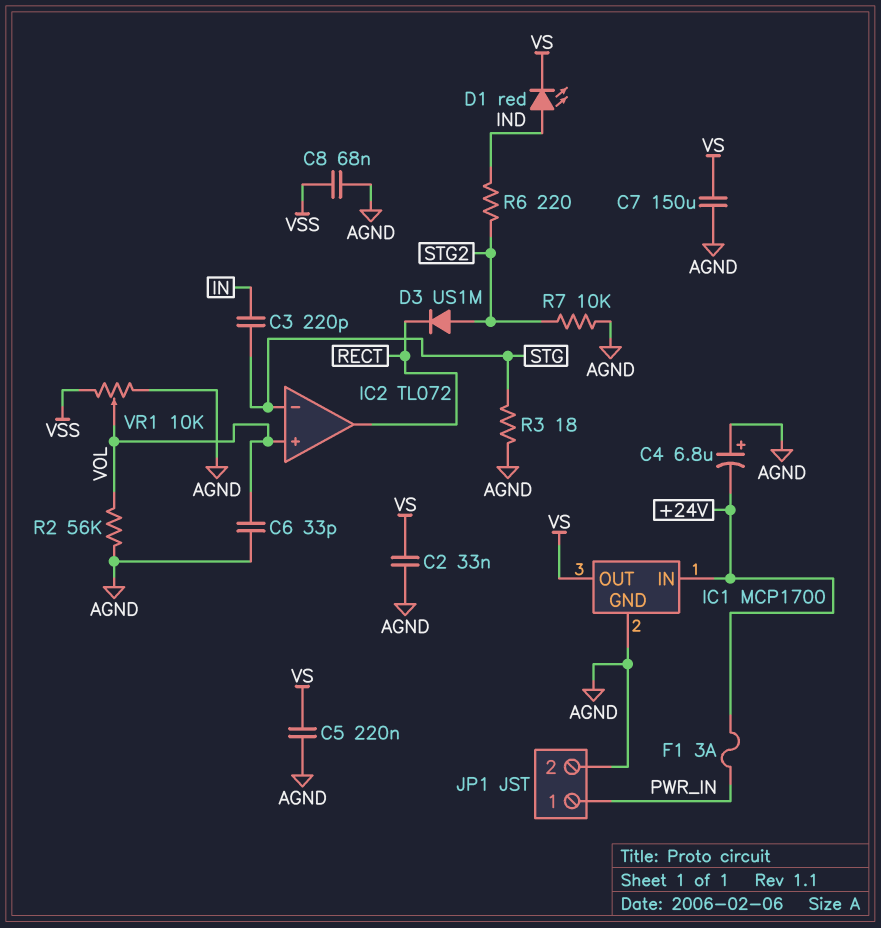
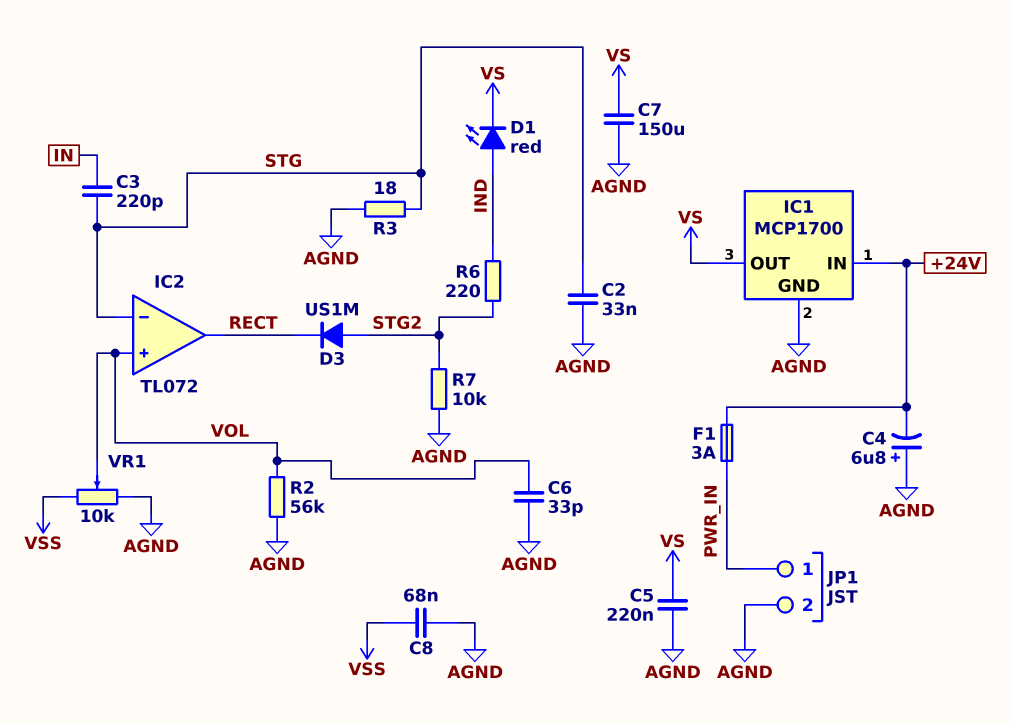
C2: 33nF (AGND, VS) -> 33nF (AGND, STG)

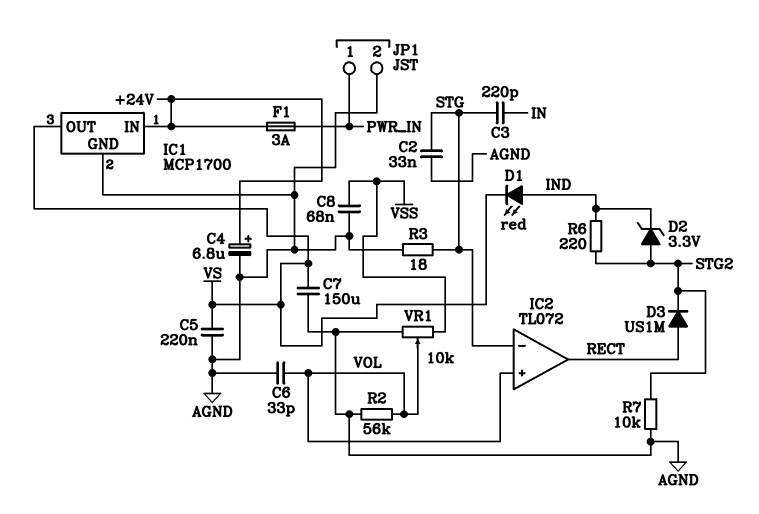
C4: 6.8uF (plus AGND, minus +24V) -> 6.8uF (plus +24V, minus AGND)
D2: none -> zener 3.3V (A STG2, K IND)
D3: diode US1M (A STG2, K RECT) -> diode US1M (A RECT, K STG2)

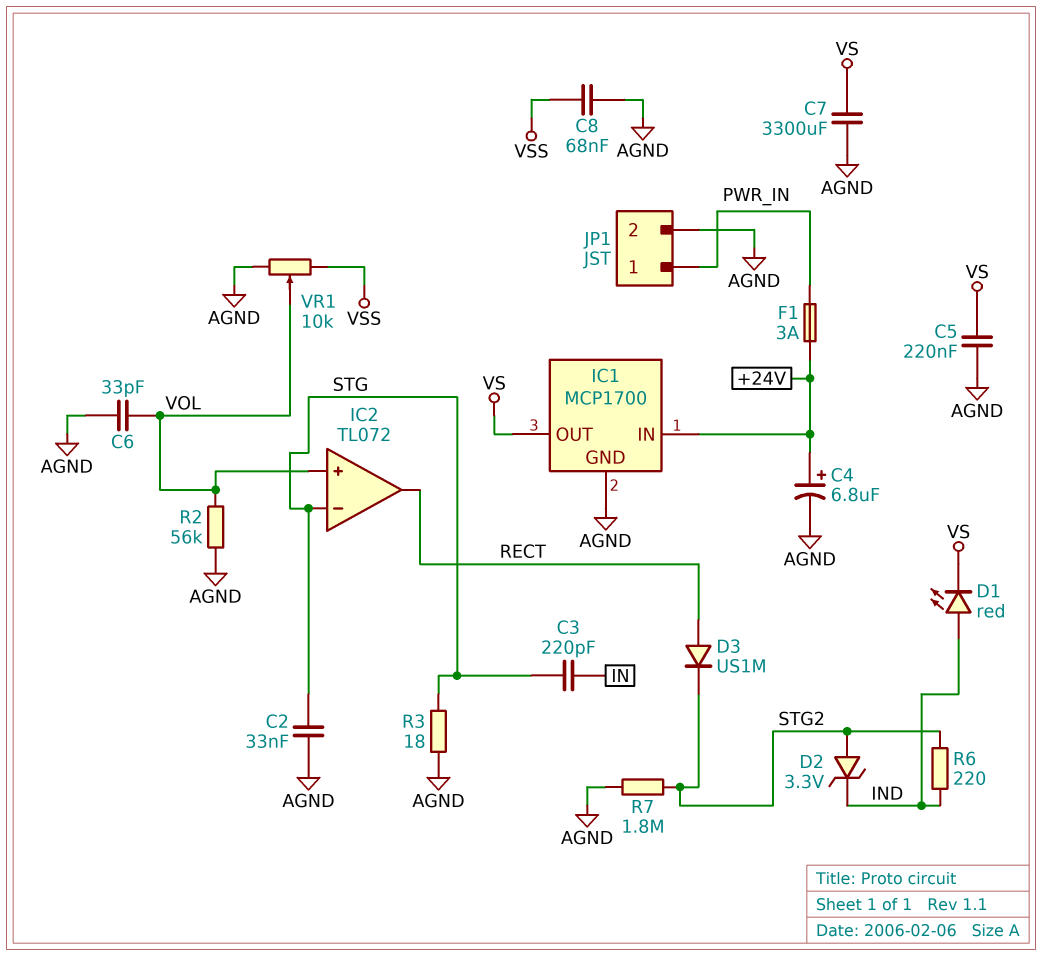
C7: 150uF (AGND, VS) -> 3300uF (AGND, VS)
R7: 10k (AGND, STG2) -> 1.8M (AGND, STG2)

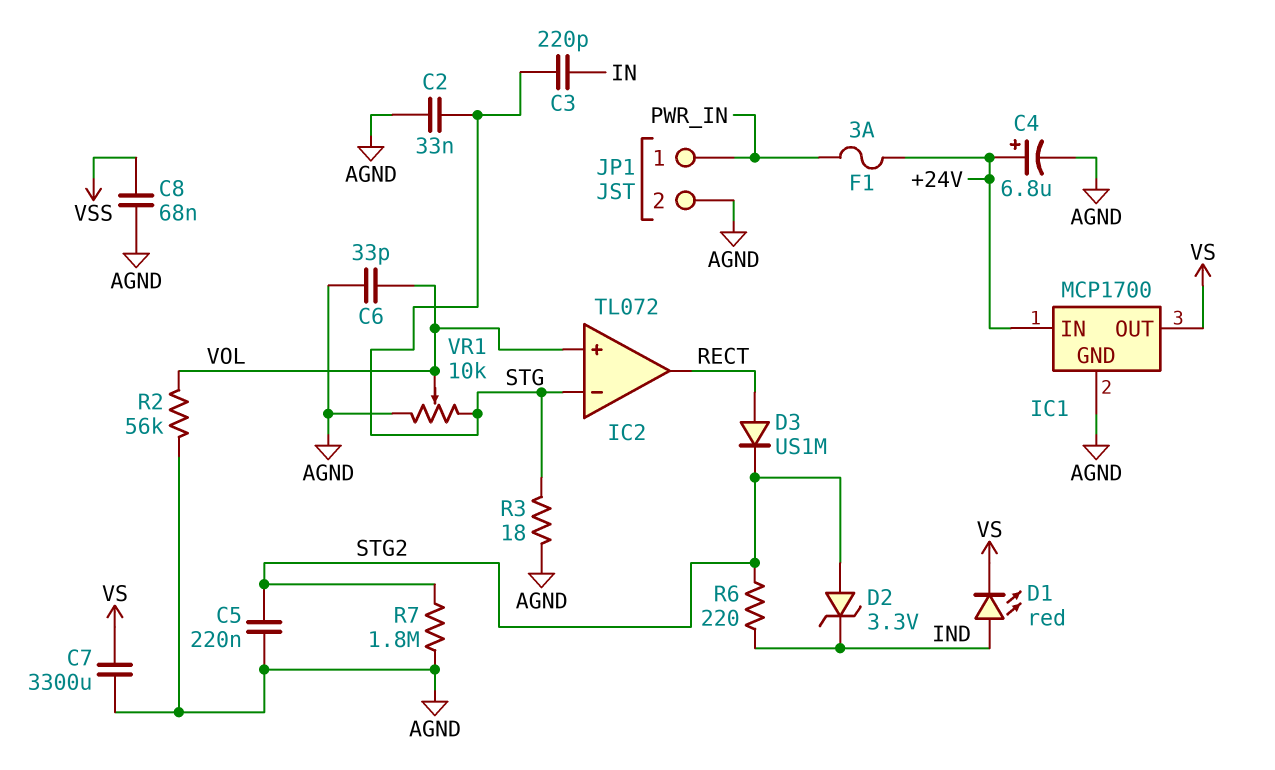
C5: 220nF (AGND, VS) -> 220nF (AGND, STG2)
VR1: 10k (AGND, VSS, wiper VOL) -> 10k (AGND, STG, wiper VOL)

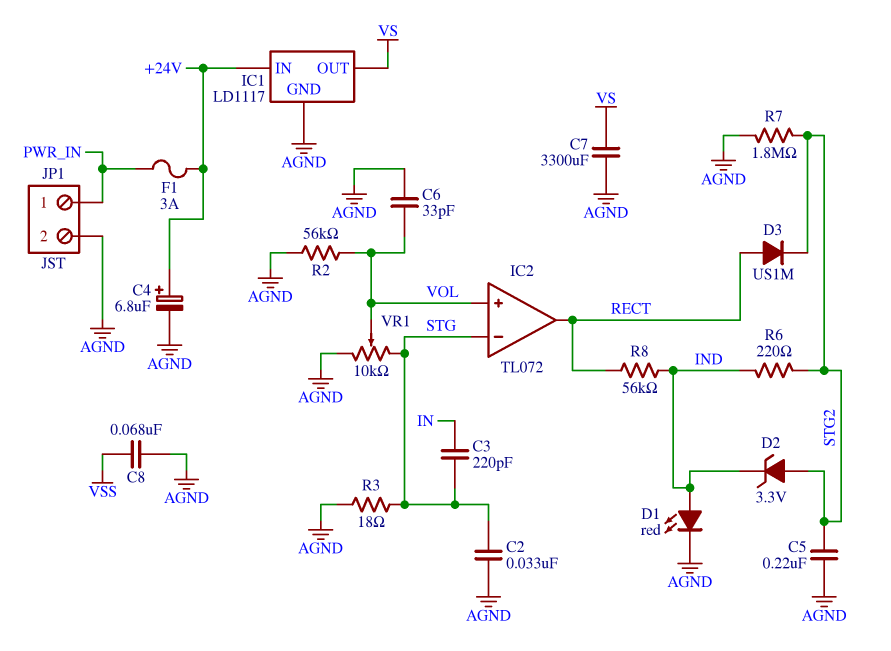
D1: LED red (A IND, K VS) -> LED red (A IND, K AGND)
IC1: MCP1700 -> LD1117
R8: none -> 56k (IND, RECT)

